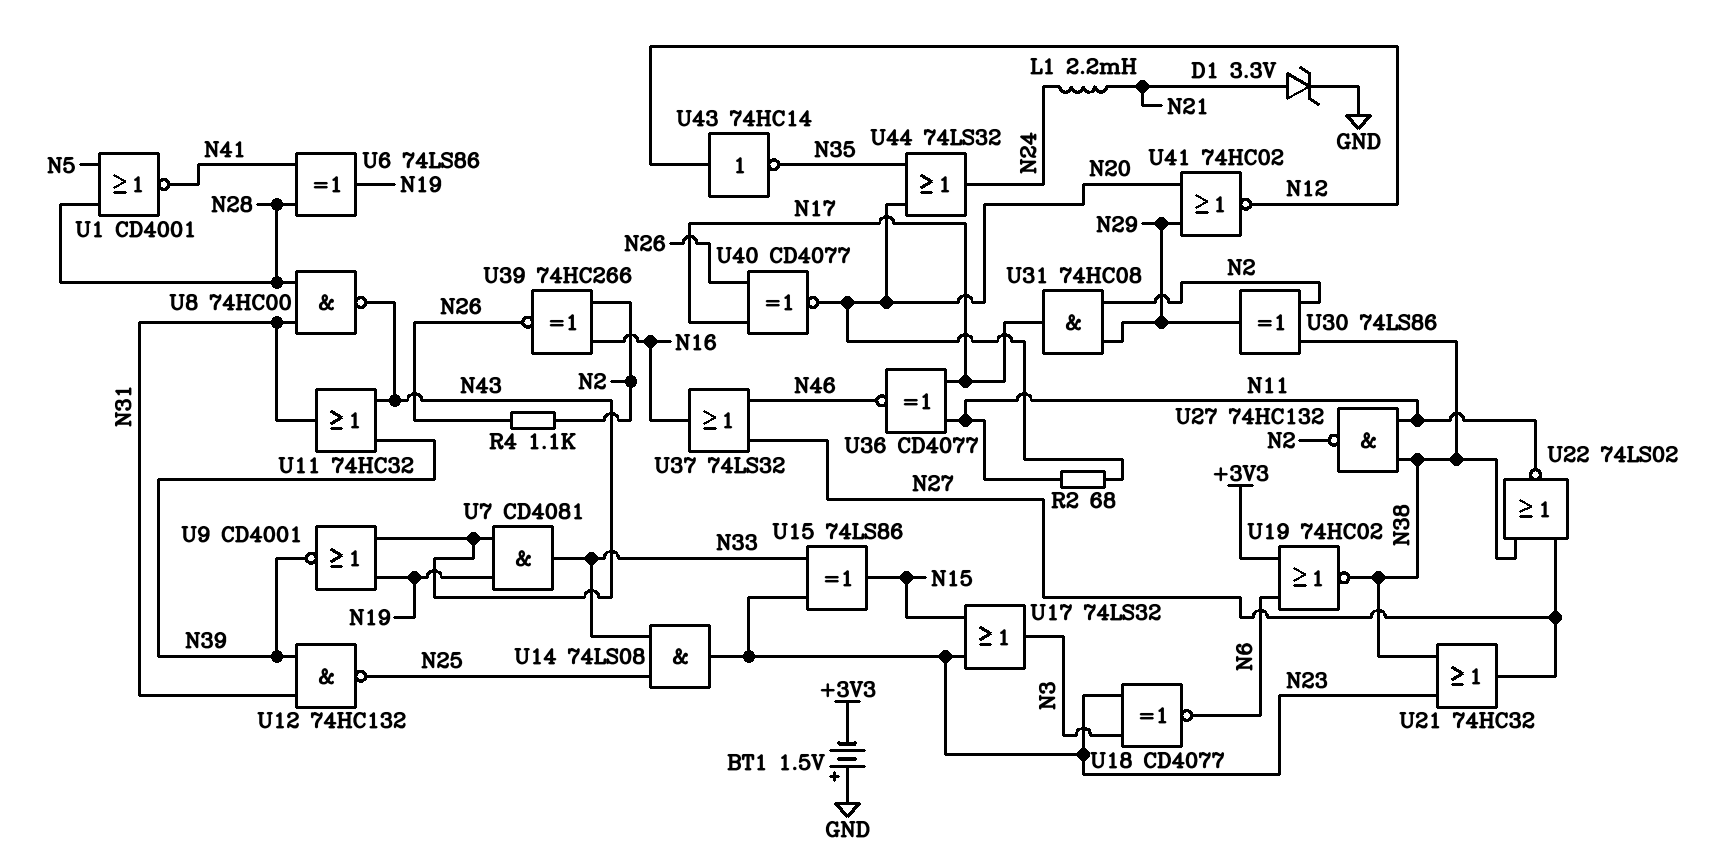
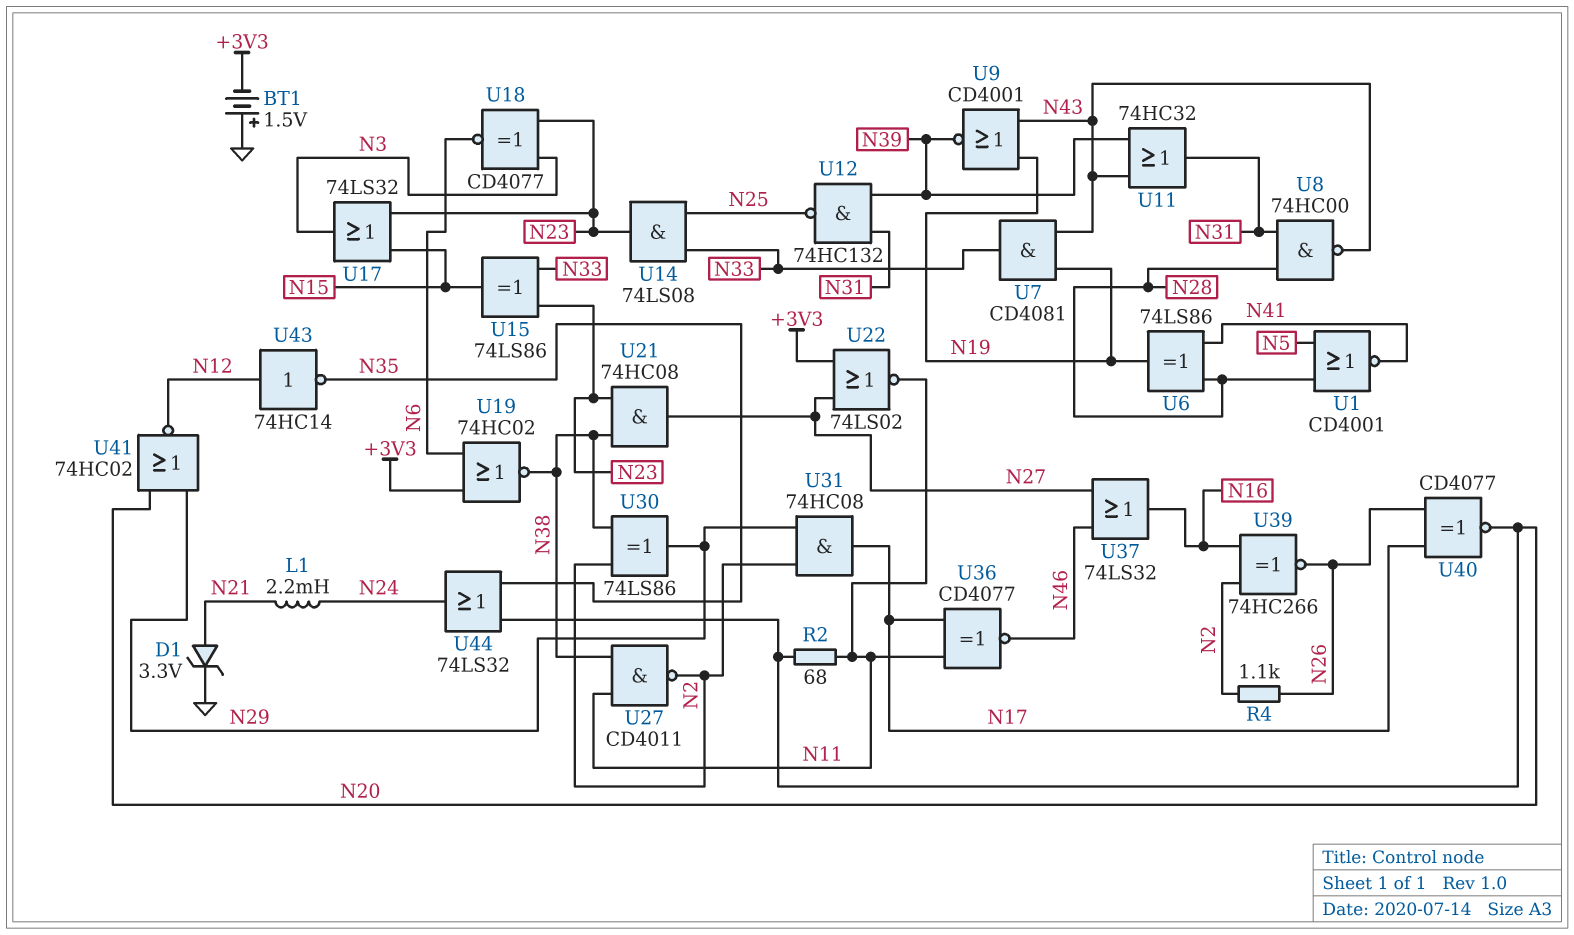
U21: OR 74HC32 (in N23, in N38, out N27) -> AND 74HC08 (in N23, in N38, out N27)
U22: NOR 74LS02 (in N27, in N38, out N11) -> NOR 74LS02 (in +3V3, in N27, out N11)
U27: NAND 74HC132 (in N11, in N38, out N2) -> NAND CD4011 (in N11, in N38, out N2)

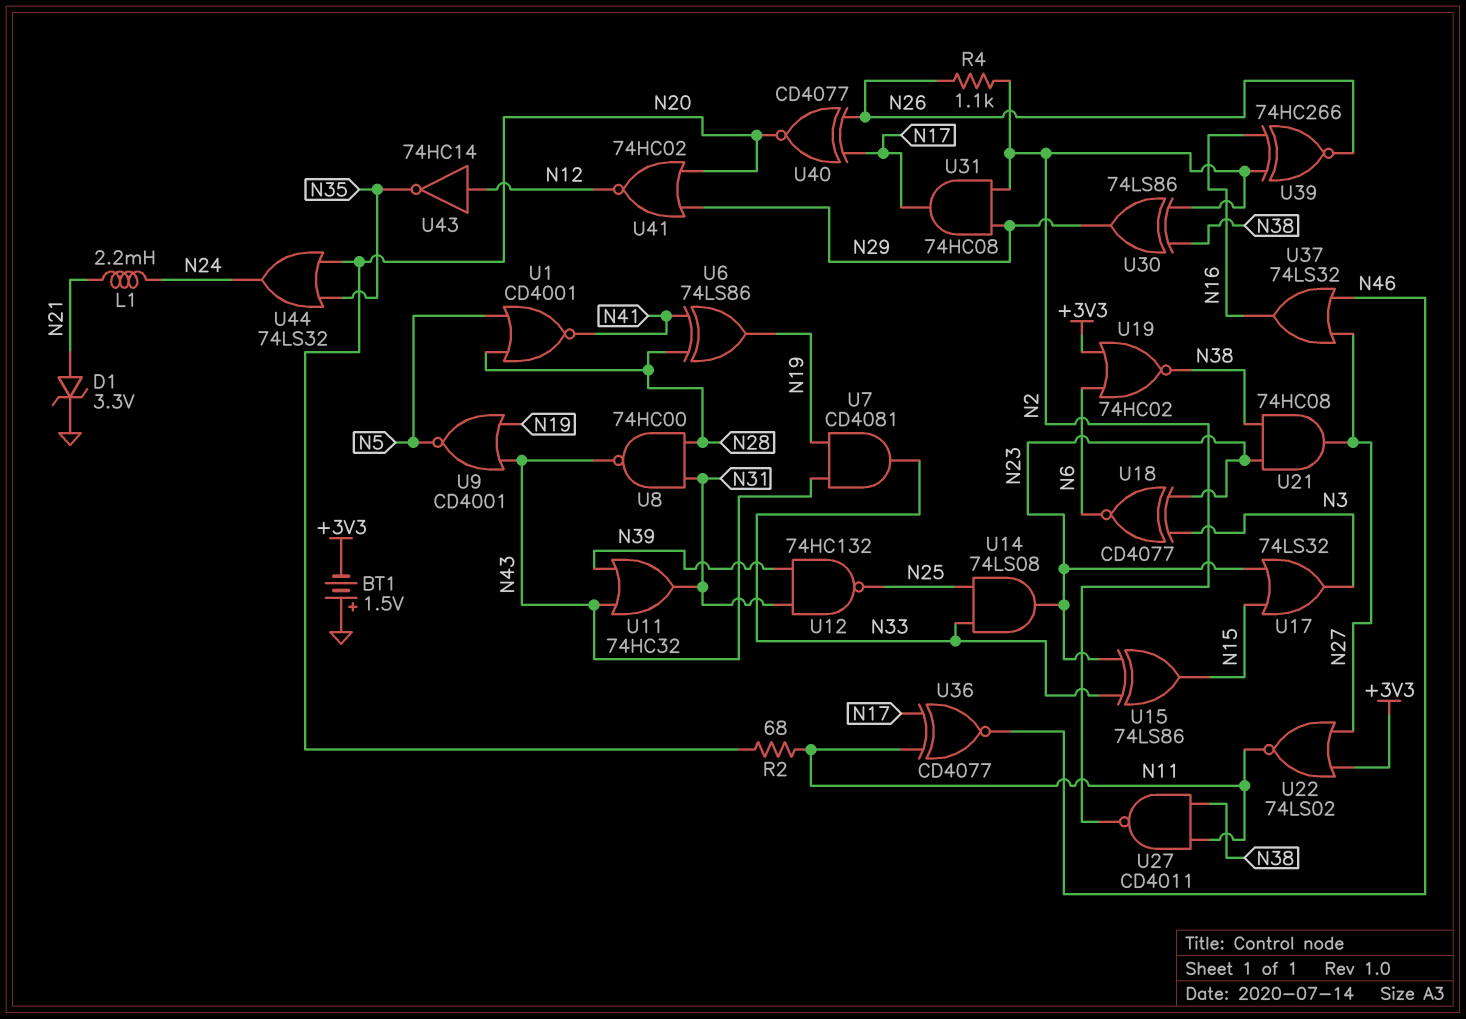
U9: NOR CD4001 (in N19, in N43, out N39) -> NOR CD4001 (in N19, in N43, out N5)

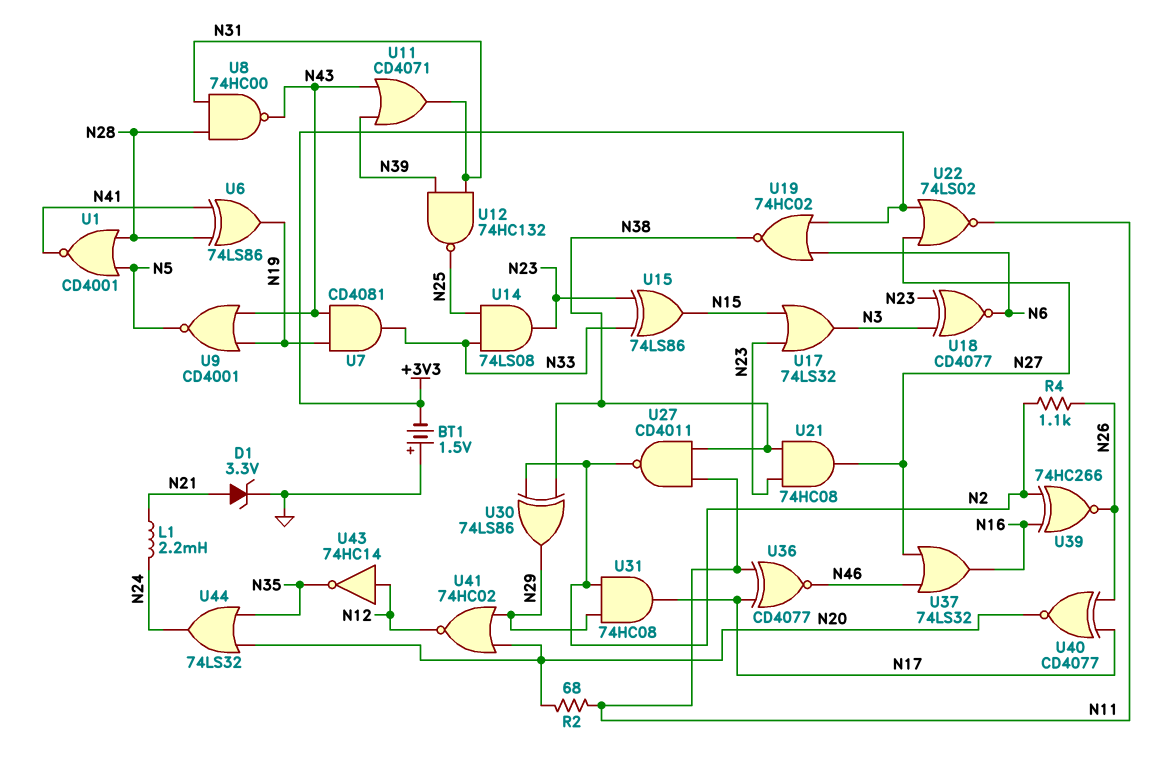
U11: OR 74HC32 (in N39, in N43, out N31) -> OR CD4071 (in N39, in N43, out N31)

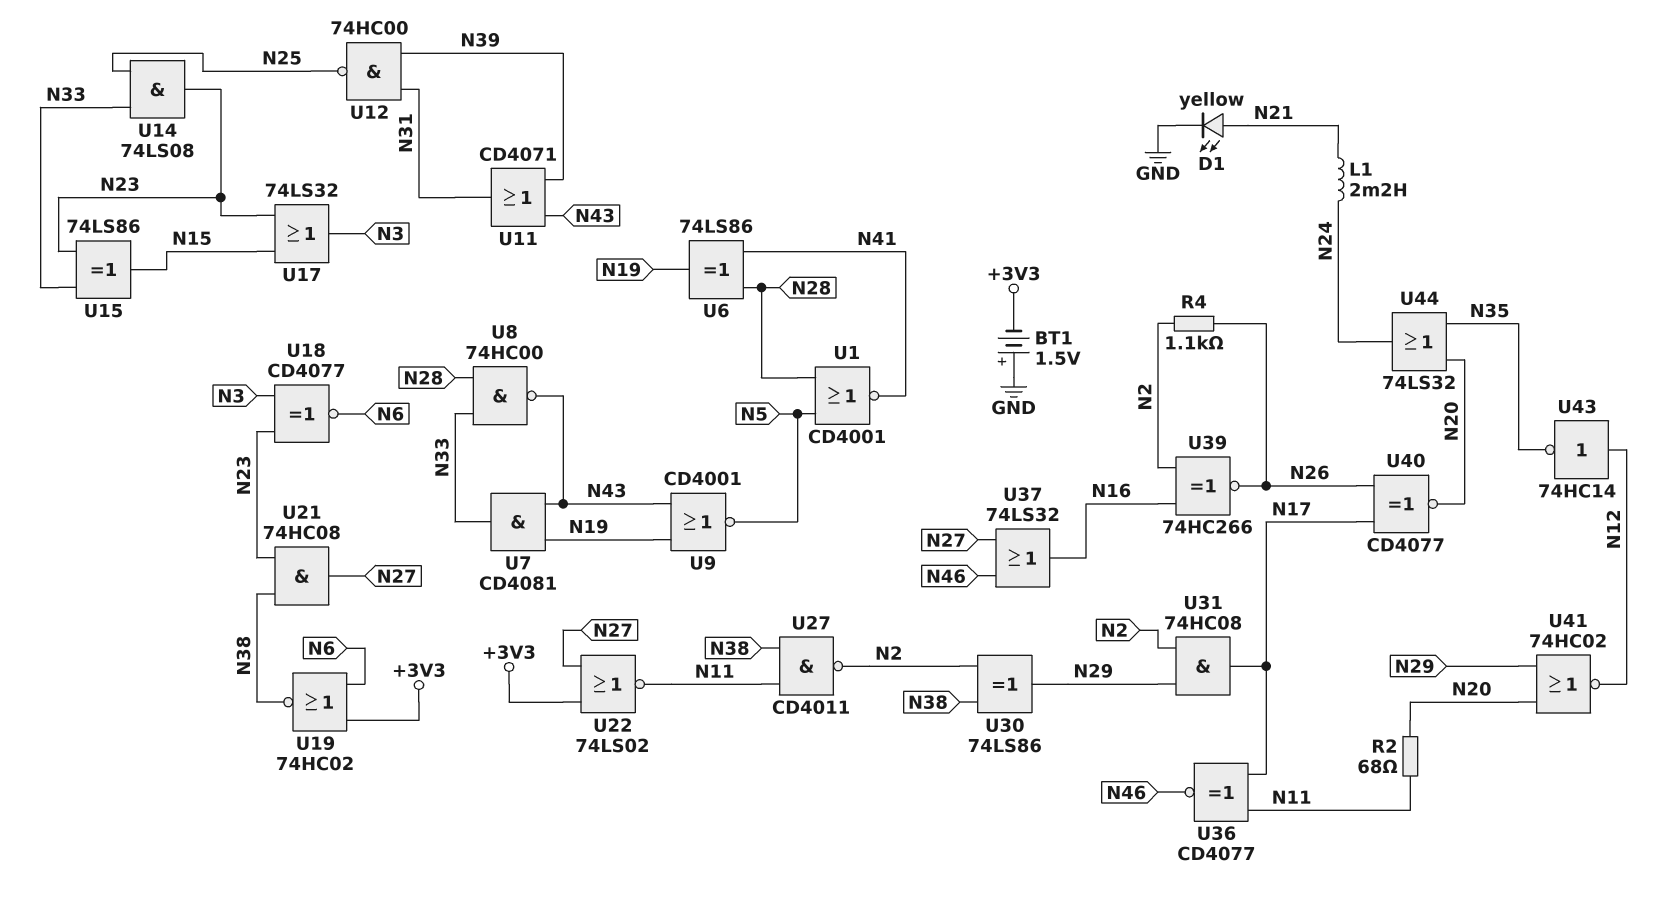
D1: zener 3.3V (A N21, K GND) -> LED yellow (A N21, K GND)
U8: NAND 74HC00 (in N28, in N31, out N43) -> NAND 74HC00 (in N28, in N33, out N43)
U12: NAND 74HC132 (in N31, in N39, out N25) -> NAND 74HC00 (in N31, in N39, out N25)

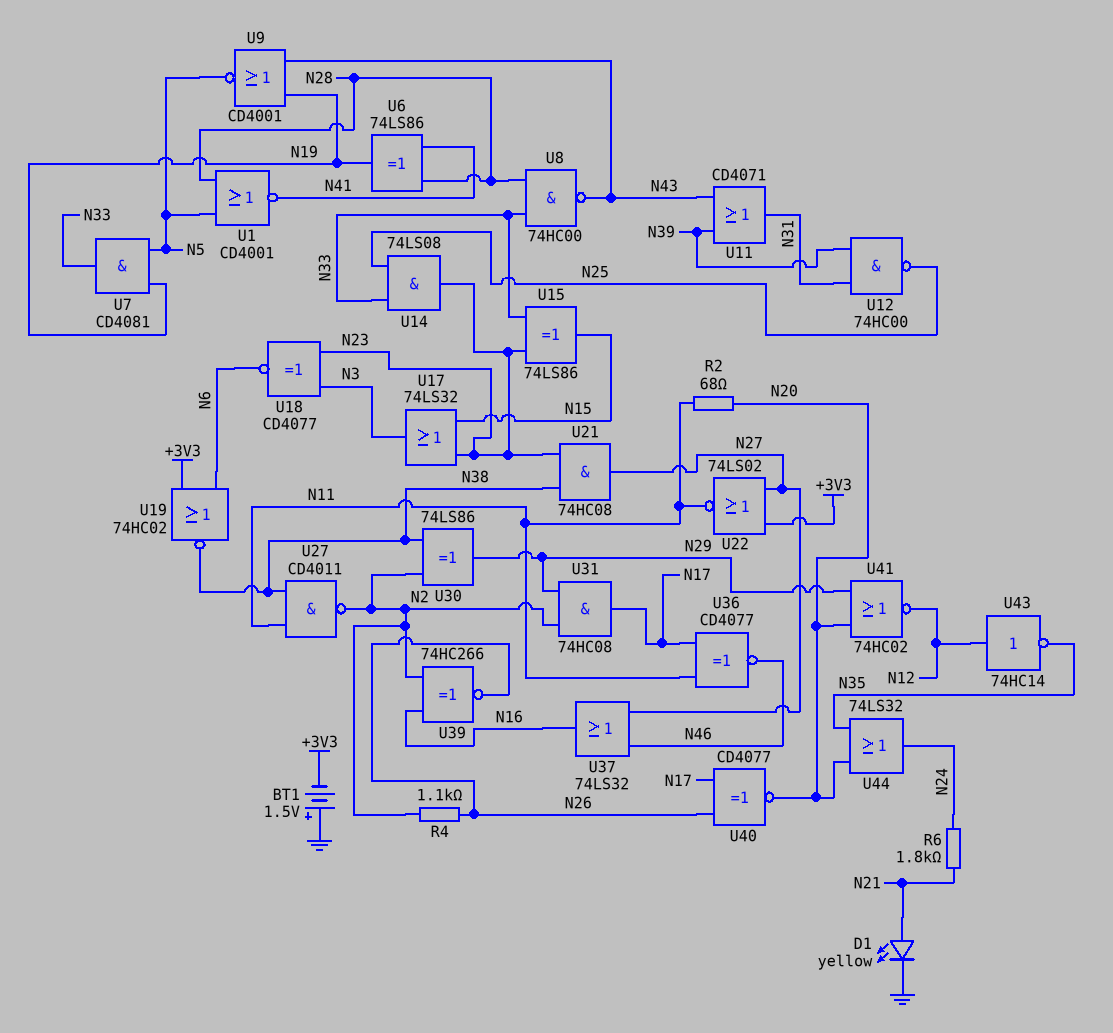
L1: 2.2mH (N21, N24) -> none
R6: none -> 1.8k (N21, N24)
U7: AND CD4081 (in N19, in N43, out N33) -> AND CD4081 (in N5, in N19, out N33)

